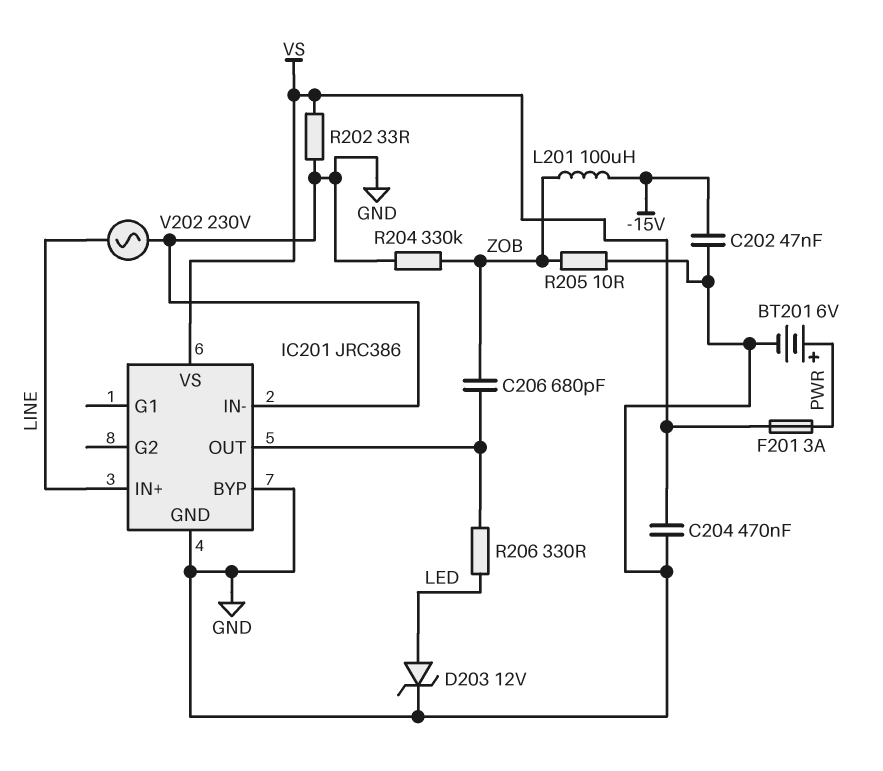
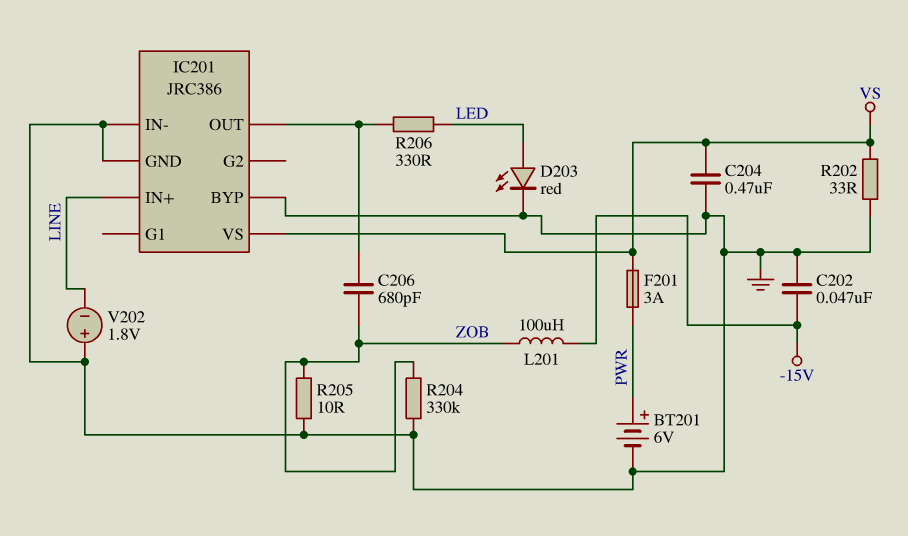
D203: zener 12V (A LED, K GND) -> LED red (A LED, K GND)
V202: AC 230V (GND, LINE) -> 1.8V (plus GND, minus LINE)

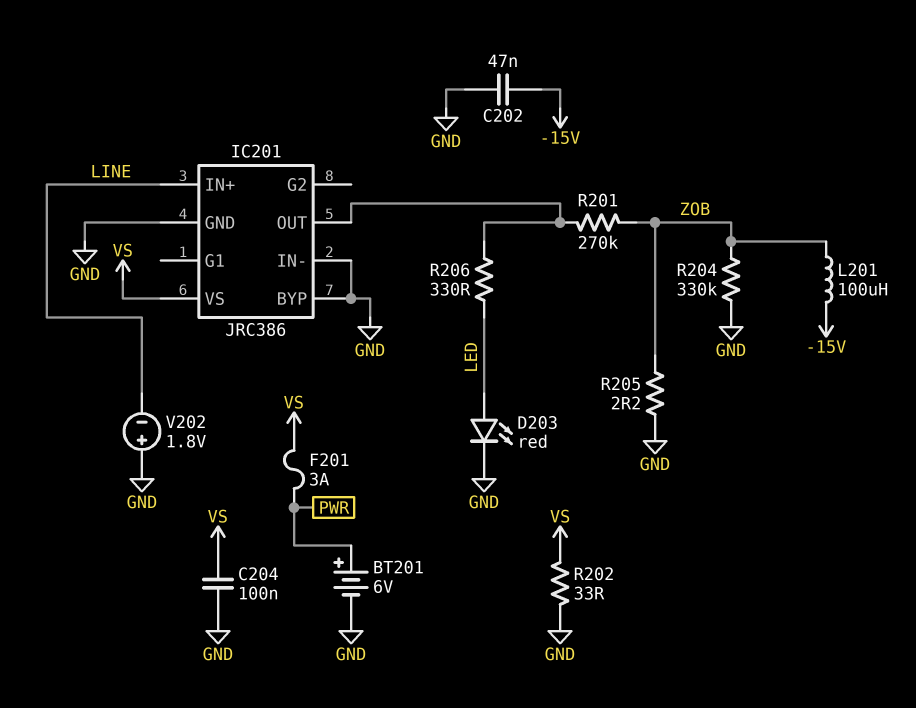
C204: 470nF (GND, VS) -> 100nF (GND, VS)
C206: 680pF (IC201/OUT, ZOB) -> none
R201: none -> 270k (IC201/OUT, ZOB)
R205: 10 (GND, ZOB) -> 2.2 (GND, ZOB)

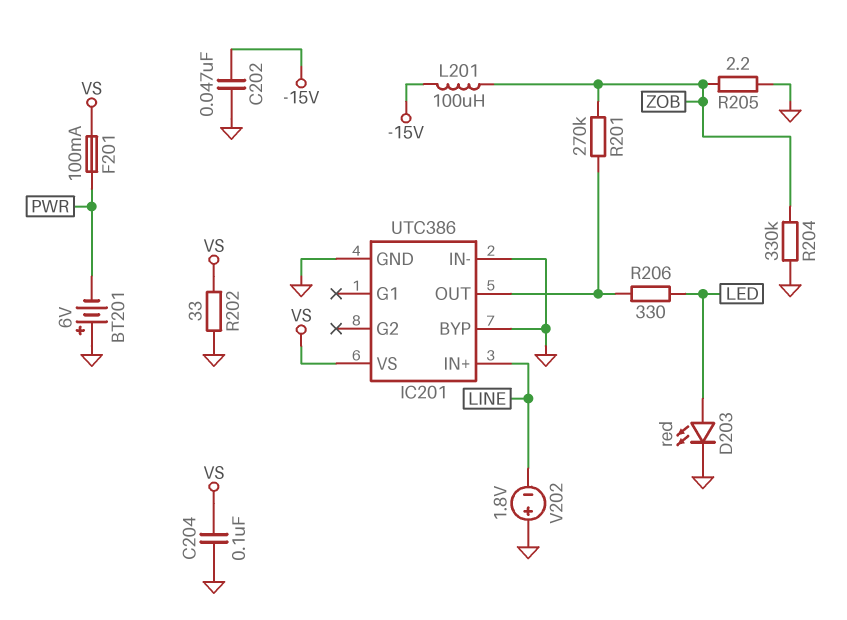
BT201: 6V (plus PWR, minus GND) -> 6V (plus GND, minus PWR)
F201: 3A (PWR, VS) -> 100mA (PWR, VS)
IC201: JRC386 -> UTC386

